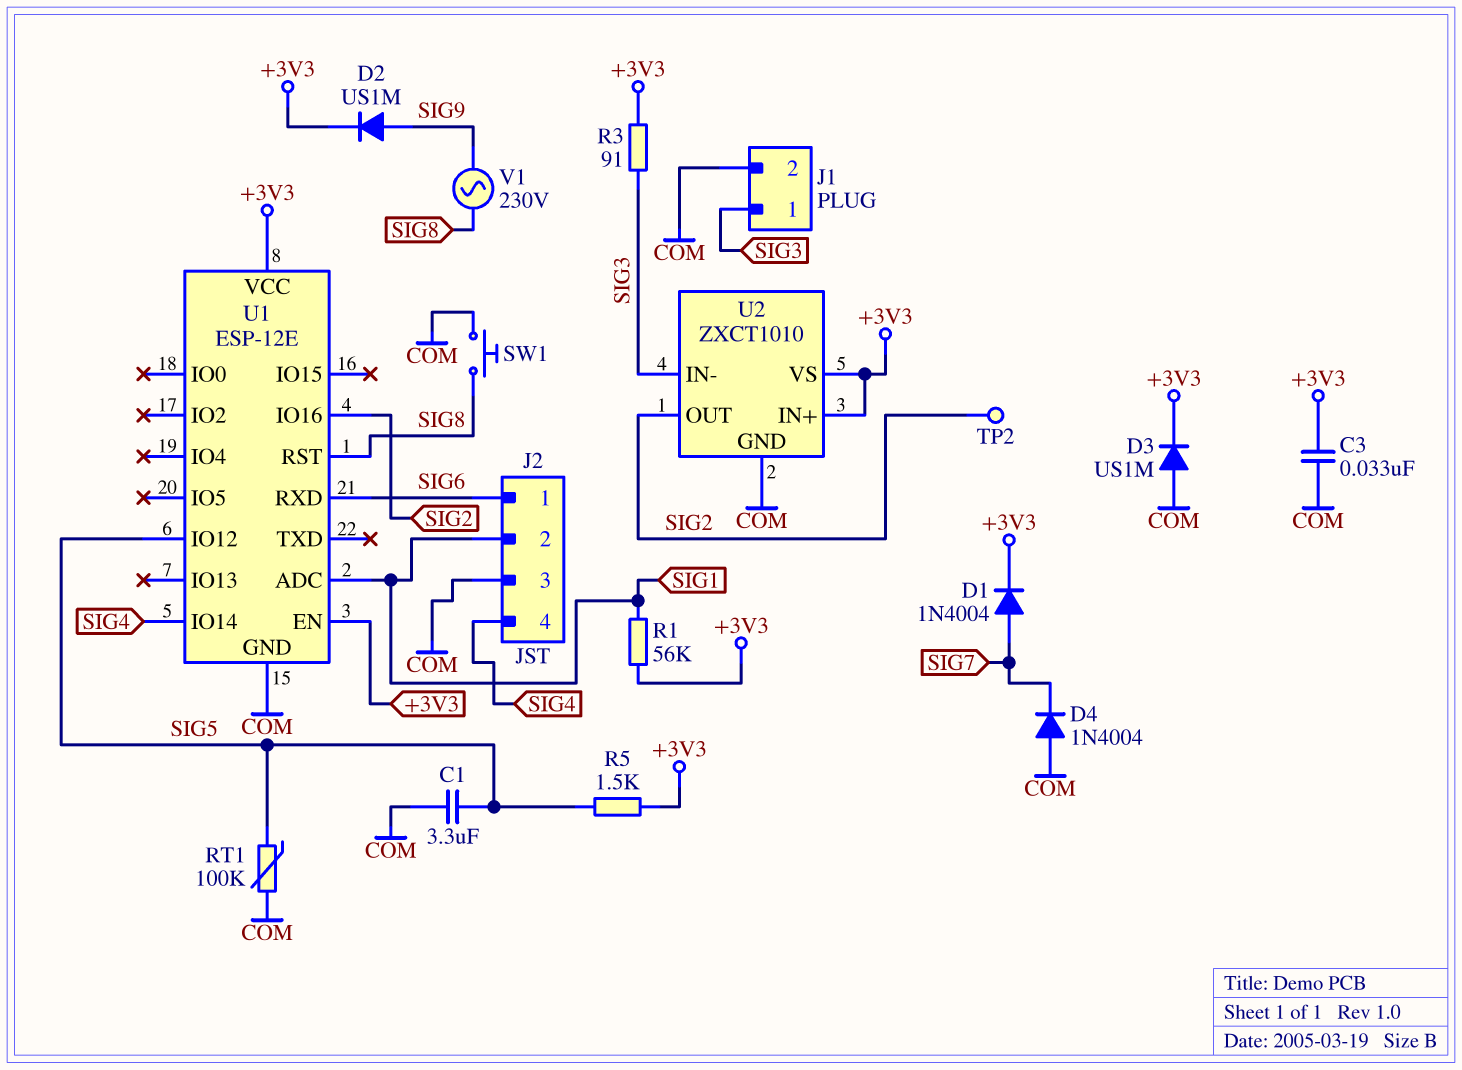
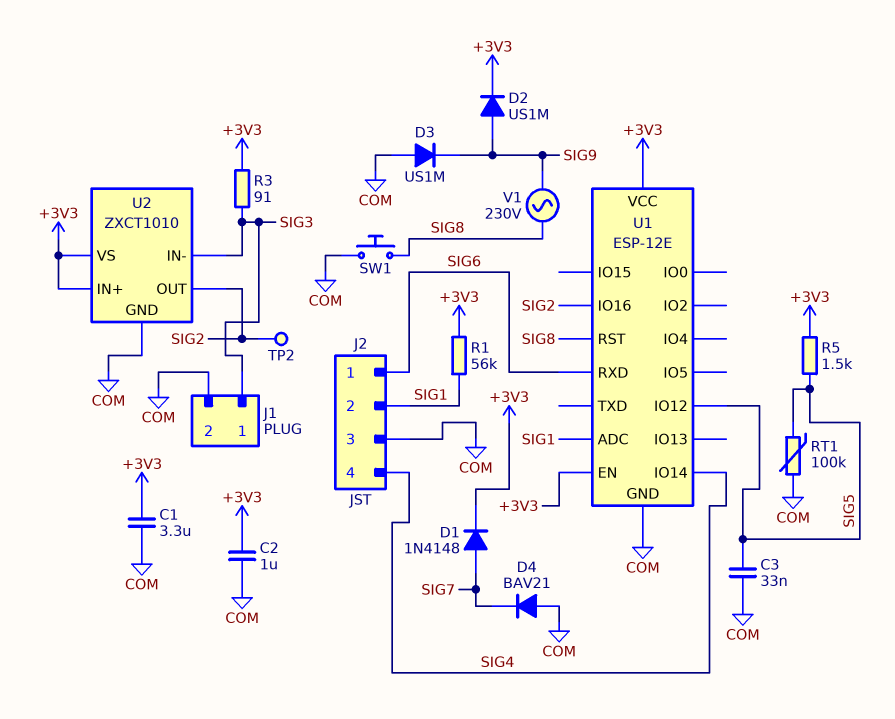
C1: 3.3uF (COM, SIG5) -> 3.3uF (+3V3, COM)
C2: none -> 1uF (+3V3, COM)
C3: 33nF (+3V3, COM) -> 33nF (COM, SIG5)
D1: diode 1N4004 (A SIG7, K +3V3) -> diode 1N4148 (A SIG7, K +3V3)
D3: diode US1M (A COM, K +3V3) -> diode US1M (A COM, K SIG9)
D4: diode 1N4004 (A COM, K SIG7) -> diode BAV21 (A COM, K SIG7)

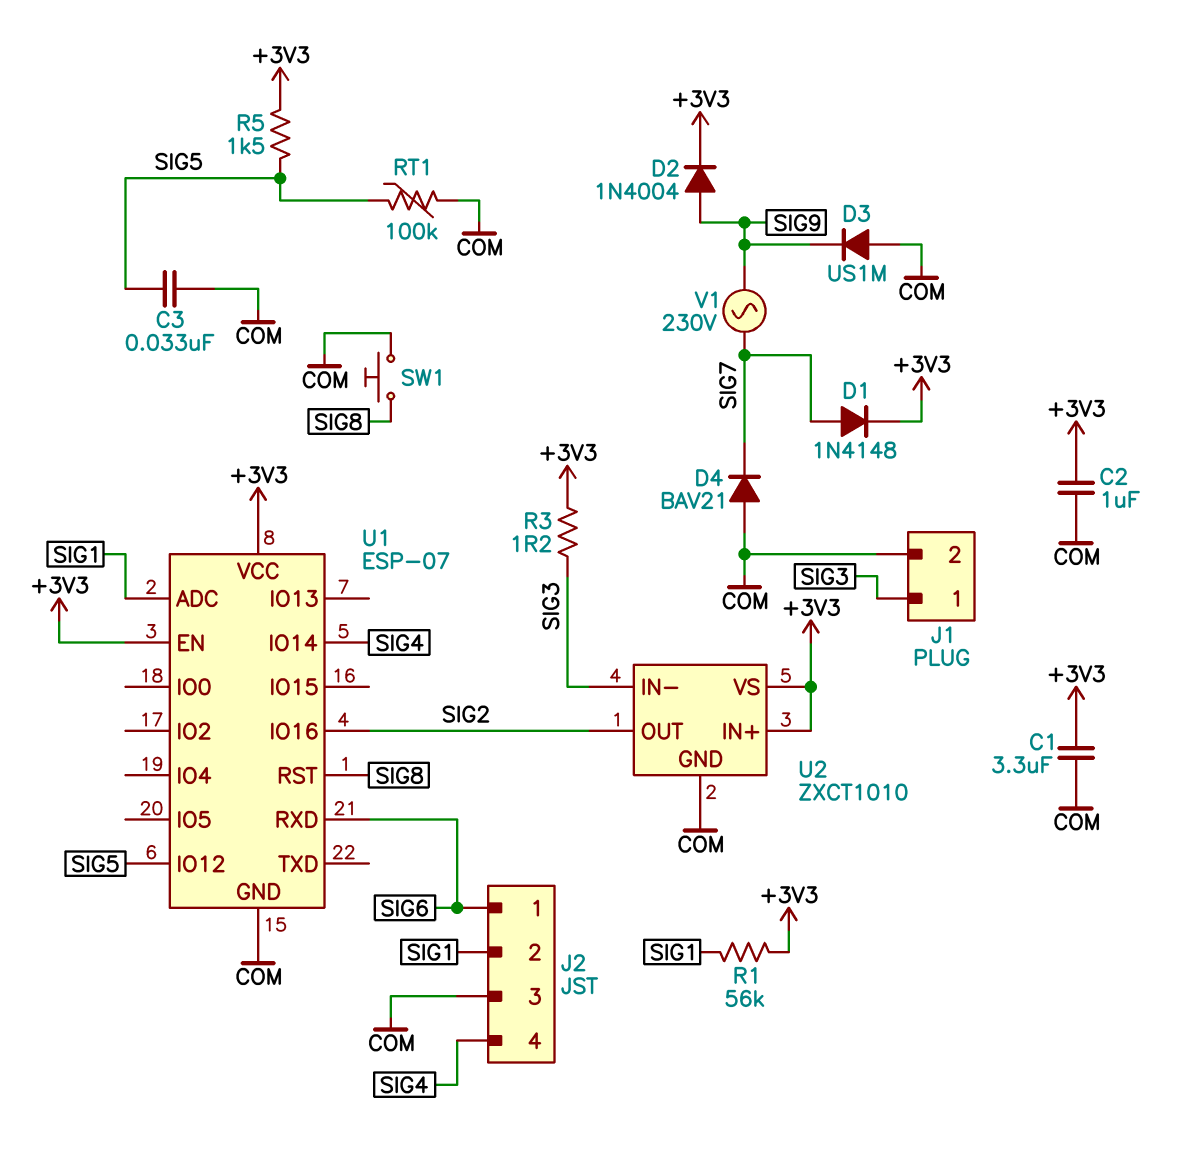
D2: diode US1M (A SIG9, K +3V3) -> diode 1N4004 (A SIG9, K +3V3)
R3: 91 (+3V3, SIG3) -> 1.2 (+3V3, SIG3)
TP2: test point (SIG2) -> none
U1: ESP-12E -> ESP-07
V1: AC 230V (SIG8, SIG9) -> AC 230V (SIG7, SIG9)

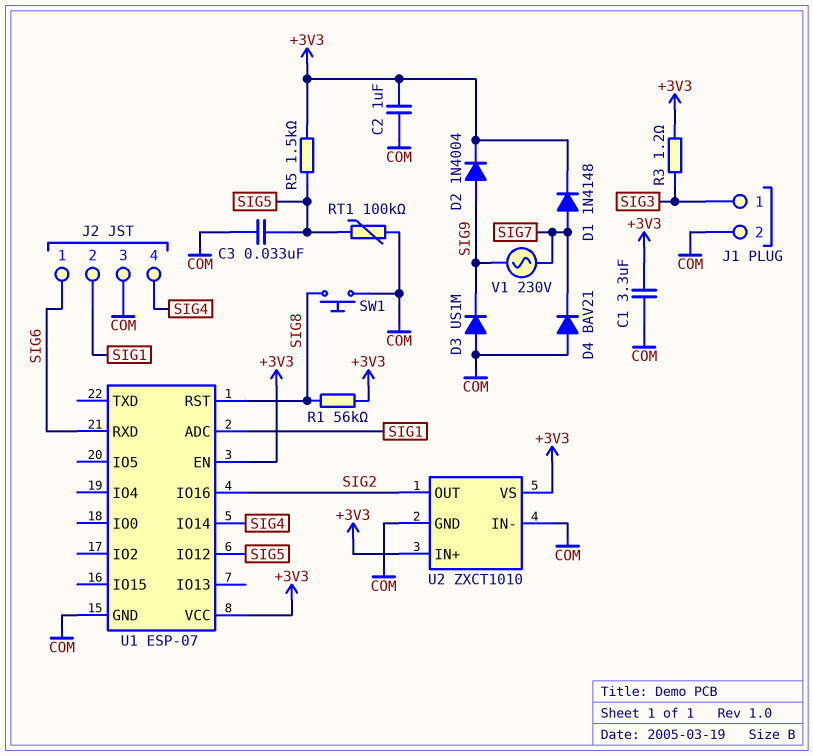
R1: 56k (+3V3, SIG1) -> 56k (+3V3, SIG8)
U2 pin IN-: SIG3 -> COM

